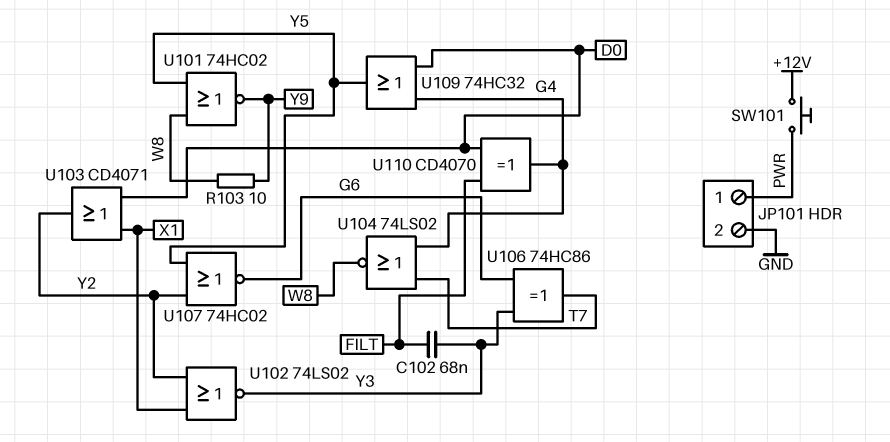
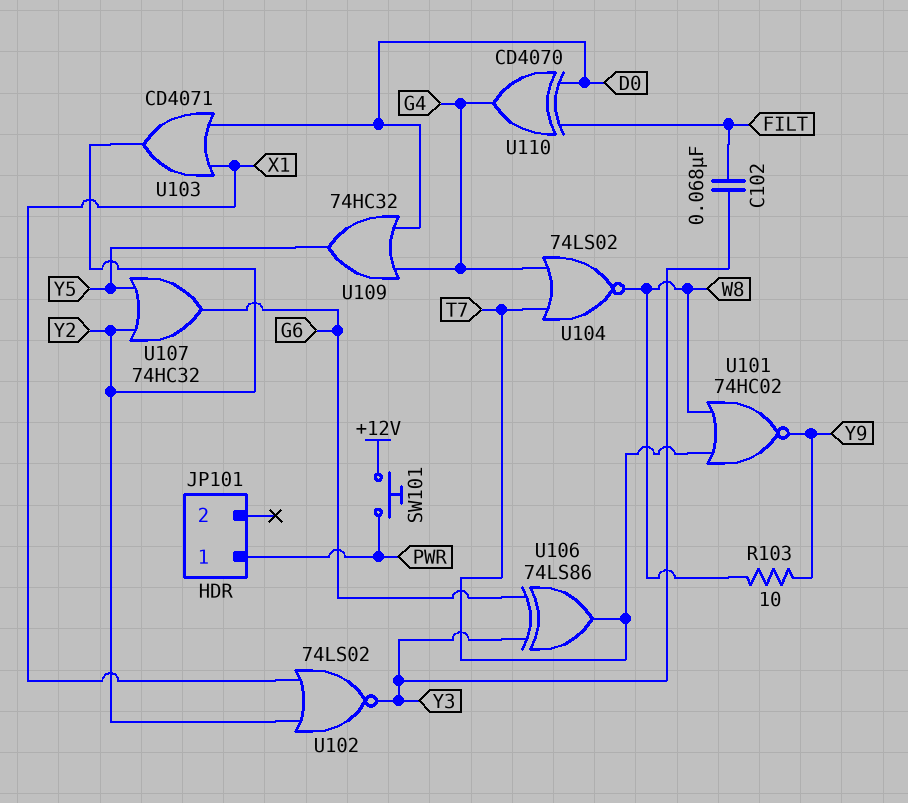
JP101 pin 2: GND -> none
U101: NOR 74HC02 (in W8, in Y5, out Y9) -> NOR 74HC02 (in T7, in W8, out Y9)
U106: XOR 74HC86 (in G6, in Y3, out T7) -> XOR 74LS86 (in G6, in Y3, out T7)
U107: NOR 74HC02 (in Y2, in Y5, out G6) -> OR 74HC32 (in Y2, in Y5, out G6)

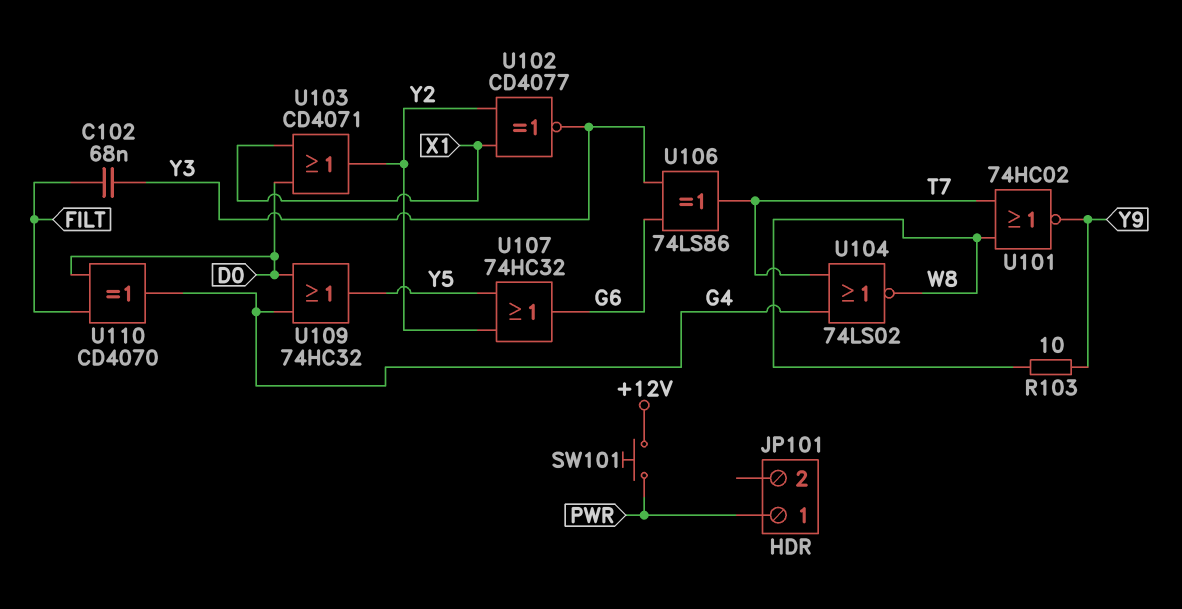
U102: NOR 74LS02 (in X1, in Y2, out Y3) -> XNOR CD4077 (in X1, in Y2, out Y3)

